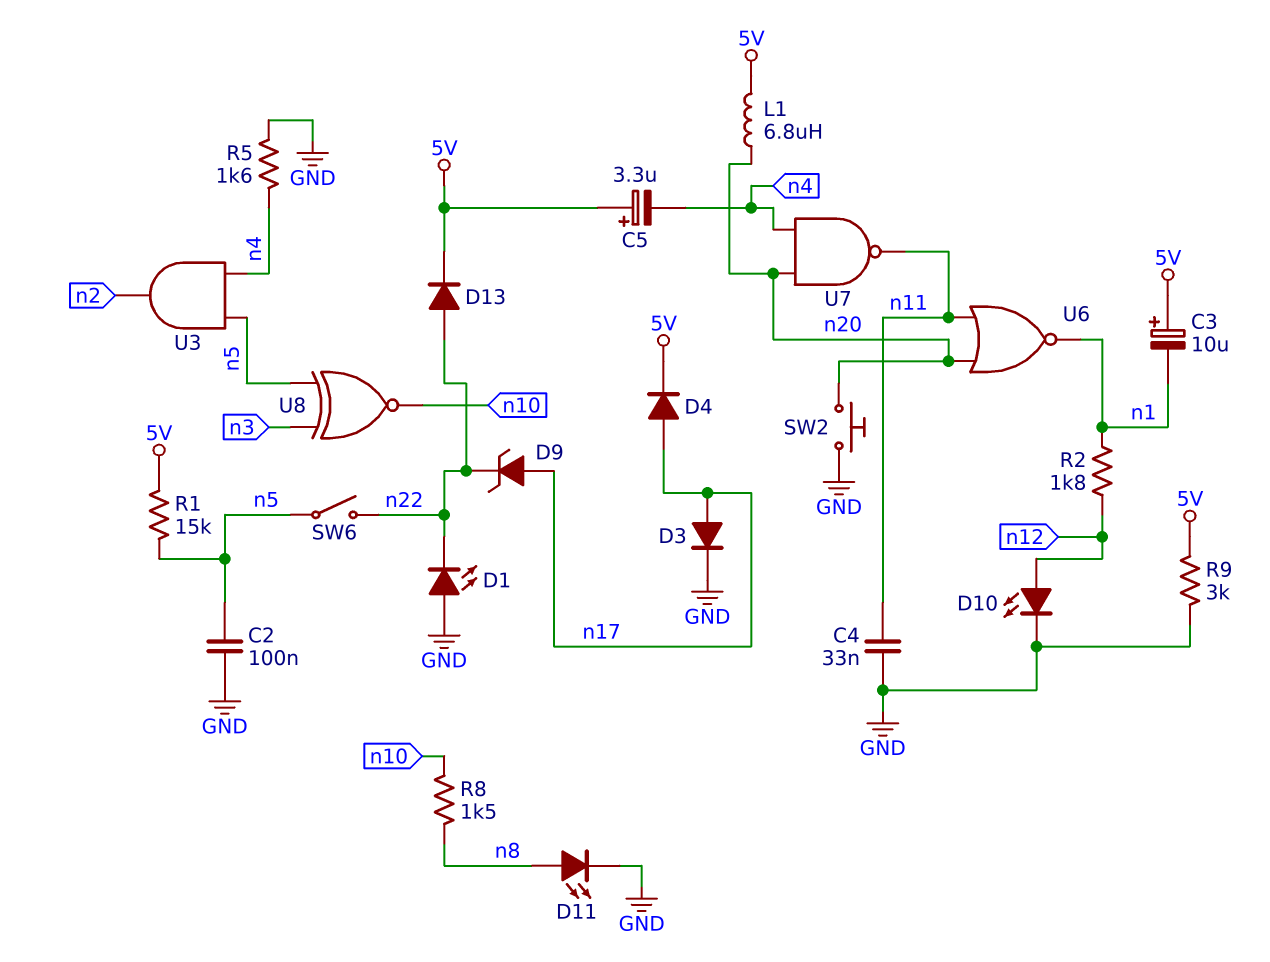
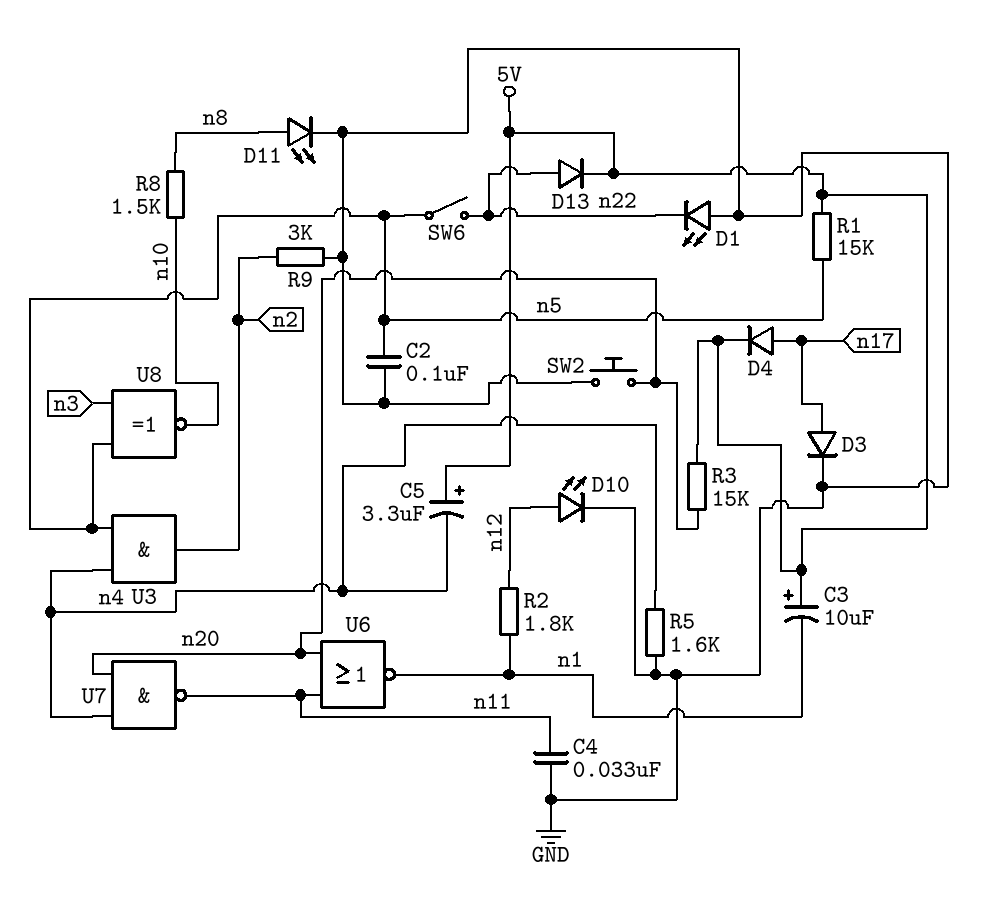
D9: zener (A n17, K n22) -> none
L1: 6.8uH (5V, n20) -> none
R3: none -> 15k (5V, n20)
R9: 3k (5V, GND) -> 3k (GND, n2)

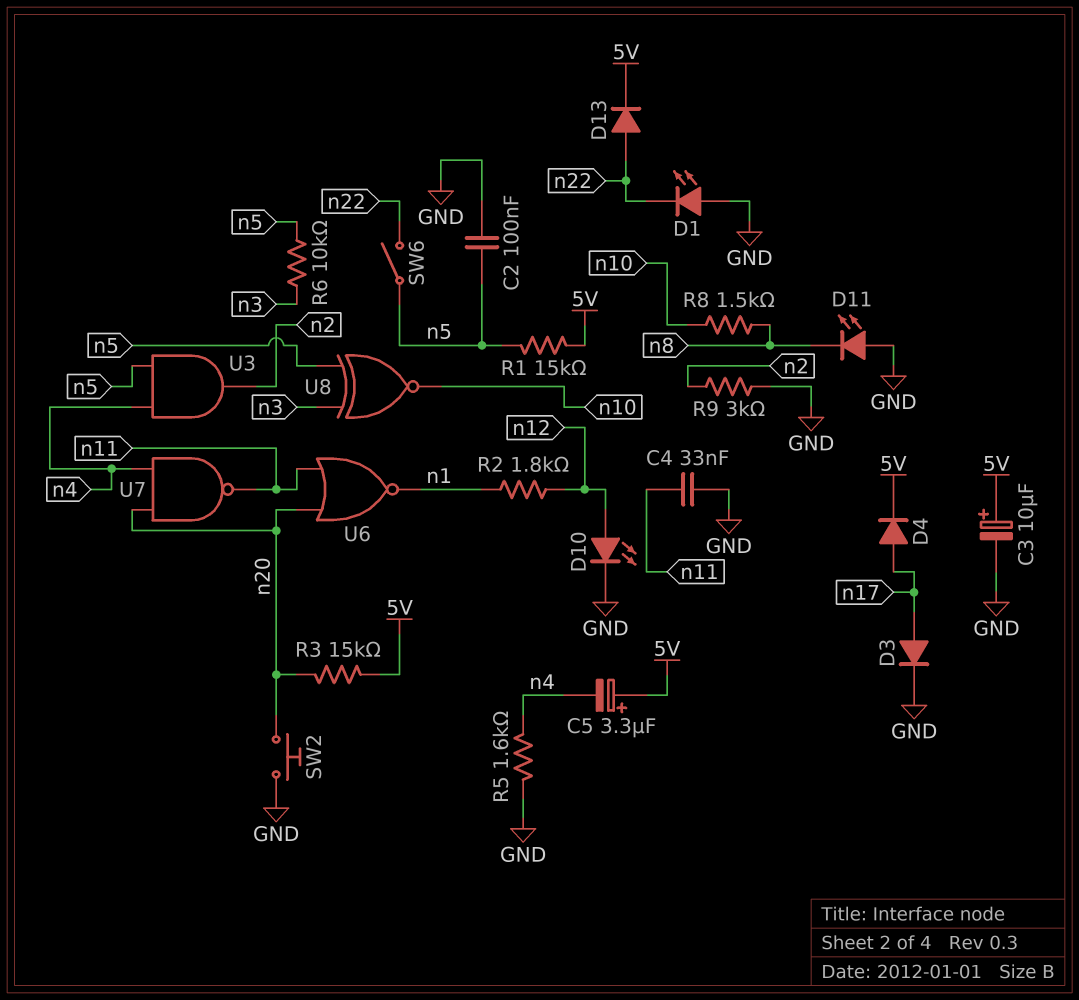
C3: 10uF (plus 5V, minus n1) -> 10uF (plus 5V, minus GND)
D11: LED (A n8, K GND) -> LED (A GND, K n8)
R6: none -> 10k (n3, n5)

